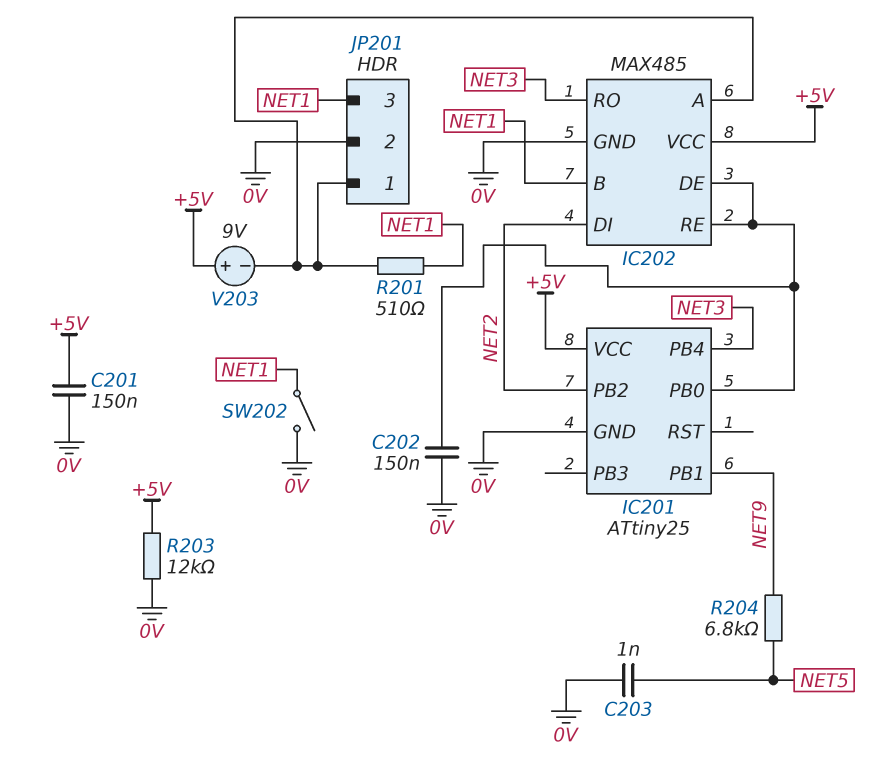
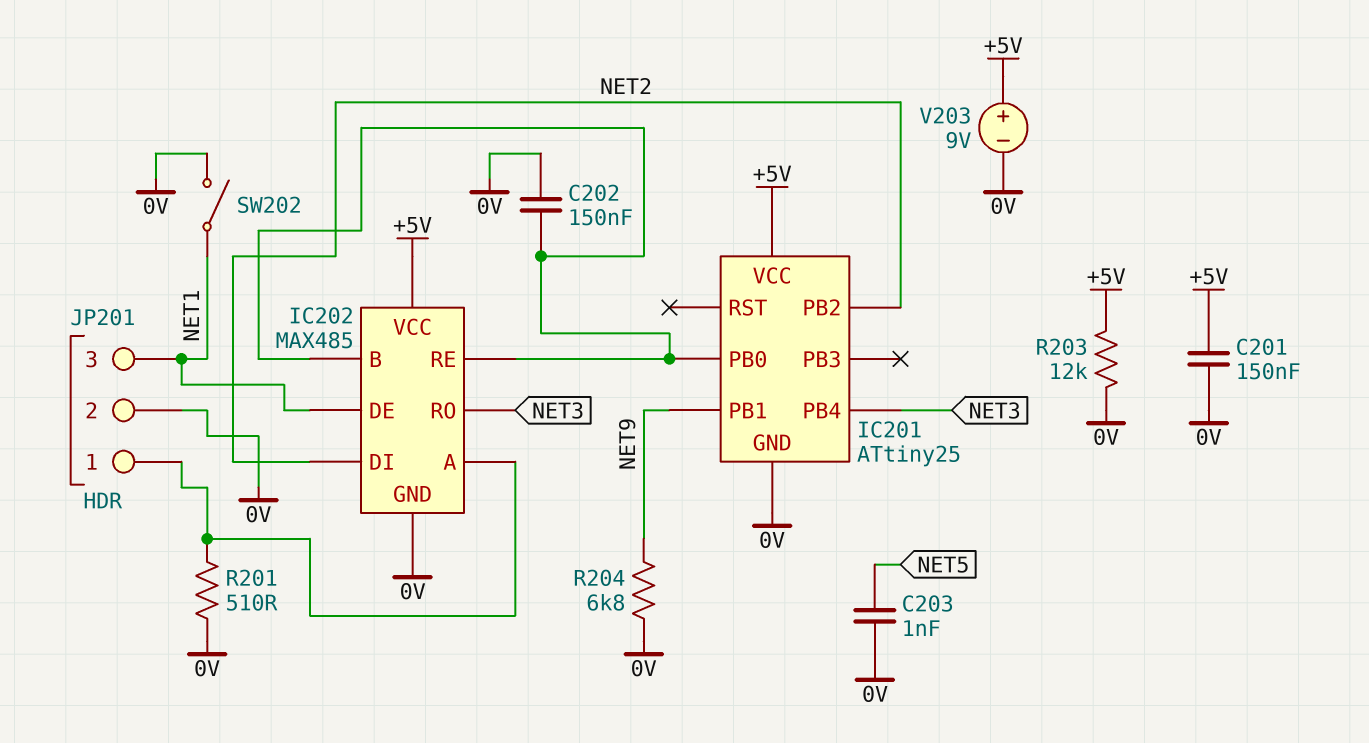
IC202 pin B: NET1 -> IC201/PB0
IC202 pin DE: IC201/PB0 -> NET1
R201: 510 (IC202/A, NET1) -> 510 (0V, IC202/A)
R204: 6.8k (NET5, NET9) -> 6.8k (0V, NET9)
V203: 9V (plus +5V, minus IC202/A) -> 9V (plus +5V, minus 0V)

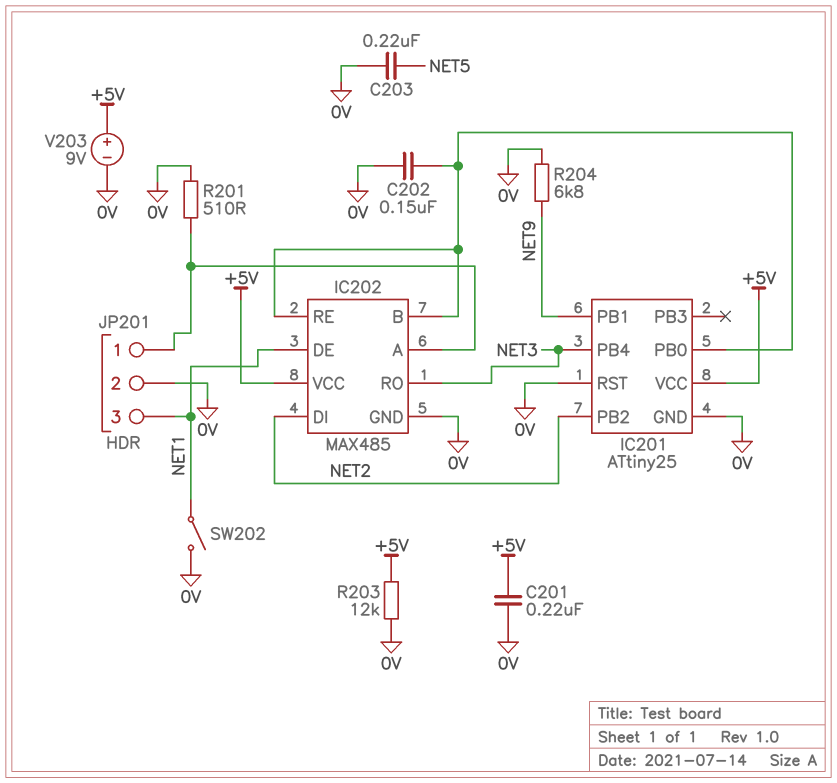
C201: 150nF (+5V, 0V) -> 220nF (+5V, 0V)
C203: 1nF (0V, NET5) -> 220nF (0V, NET5)
IC201 pin RST: none -> 0V

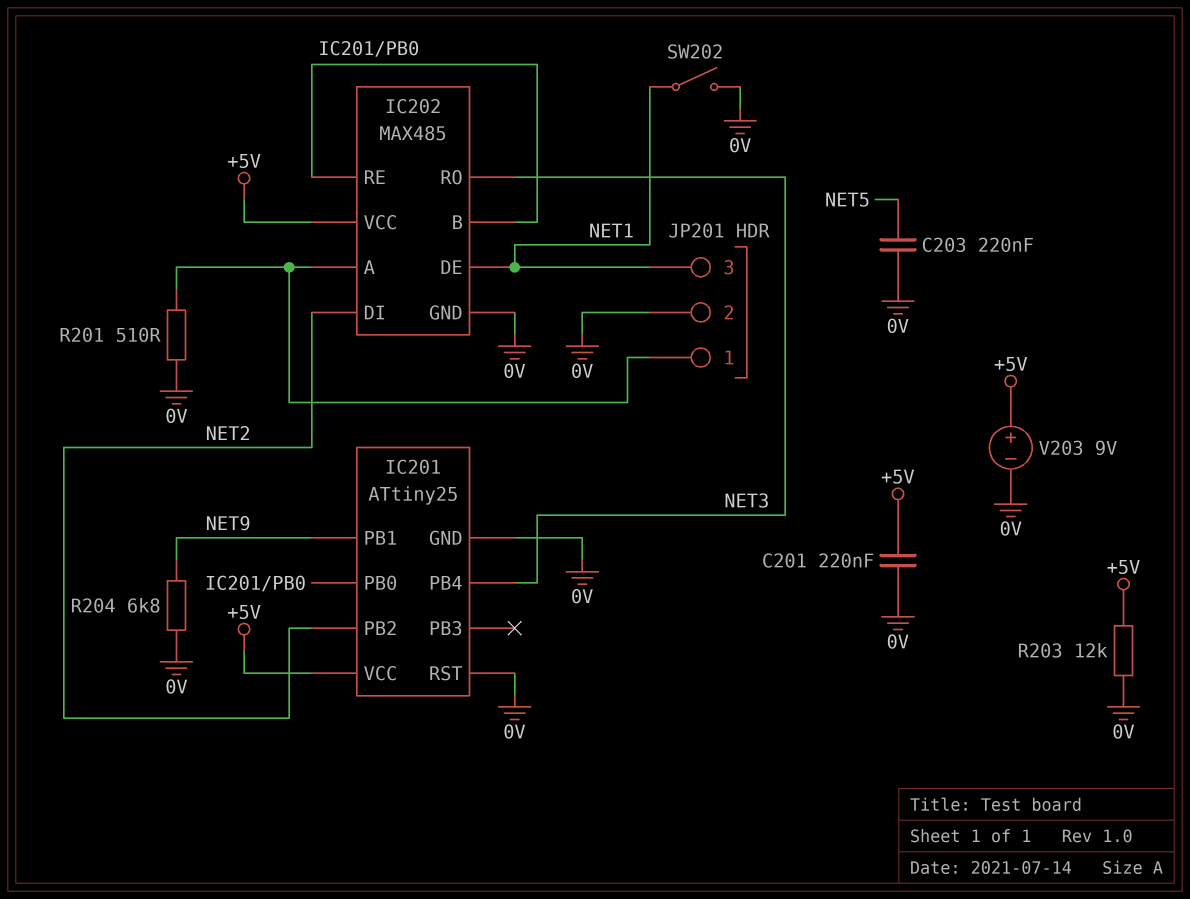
C202: 150nF (0V, IC201/PB0) -> none

